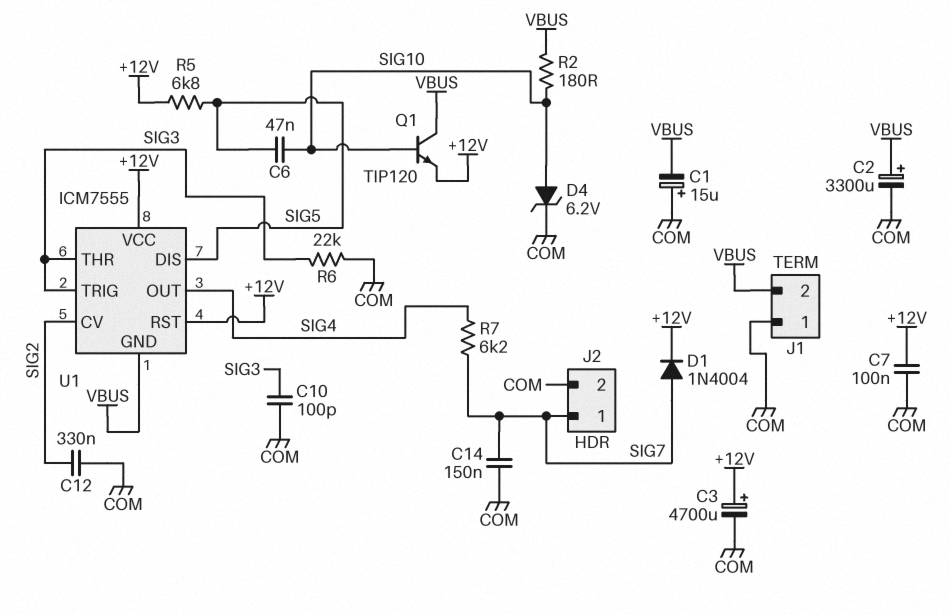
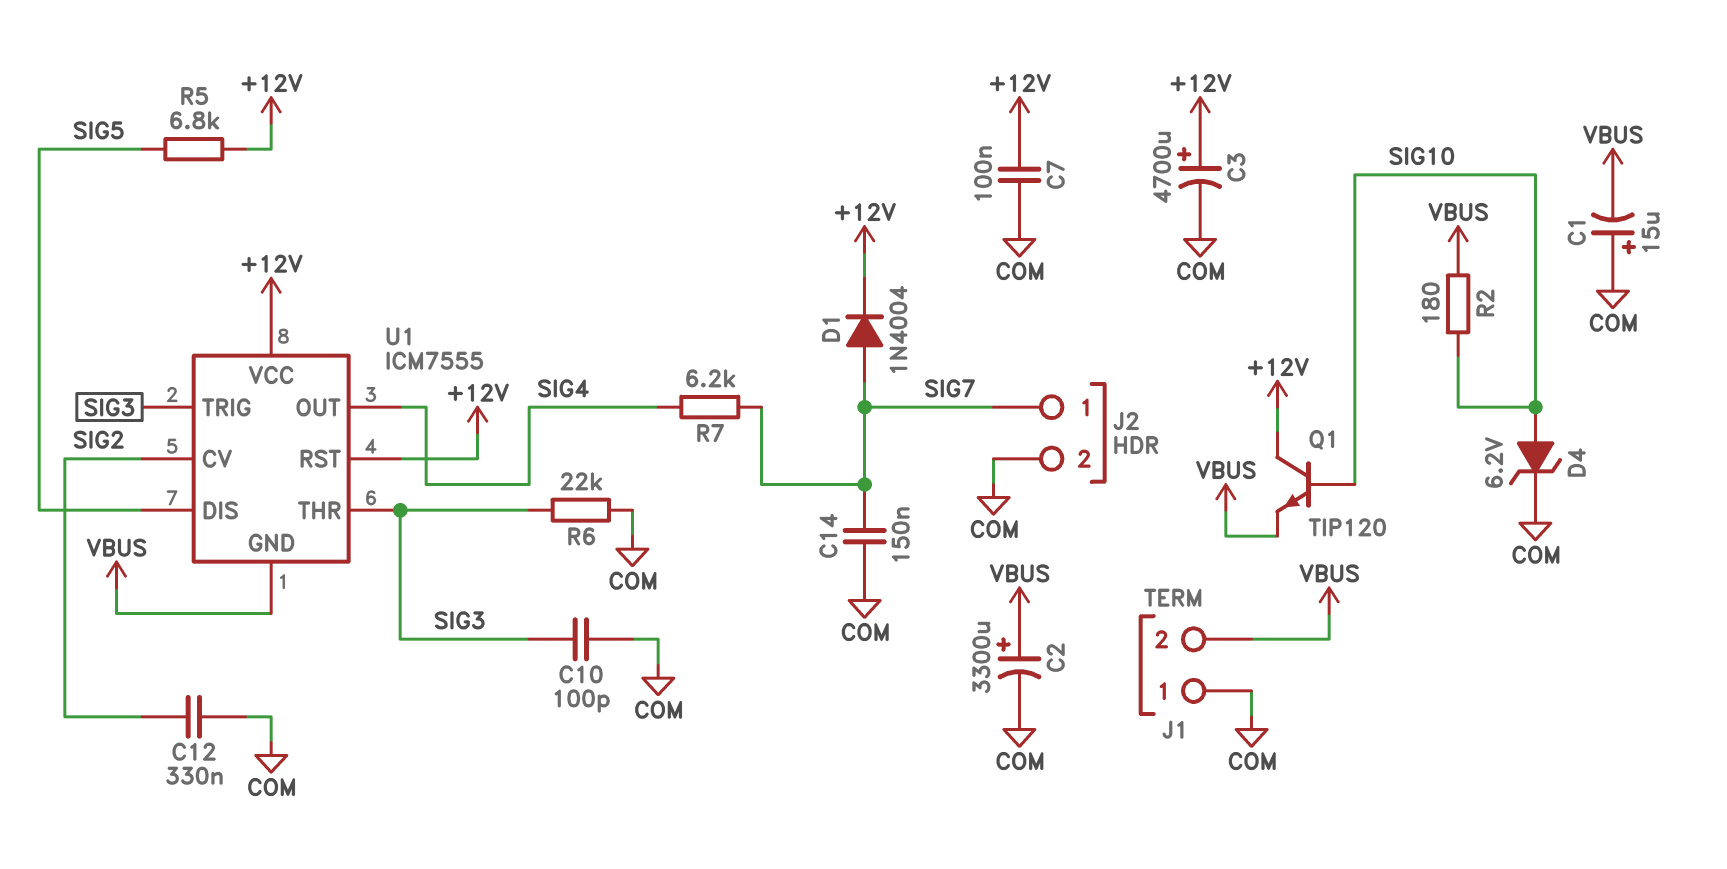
C6: 47nF (SIG5, SIG10) -> none
Q1: NPN TIP120 (B SIG10, C VBUS, E +12V) -> NPN TIP120 (B SIG10, C +12V, E VBUS)

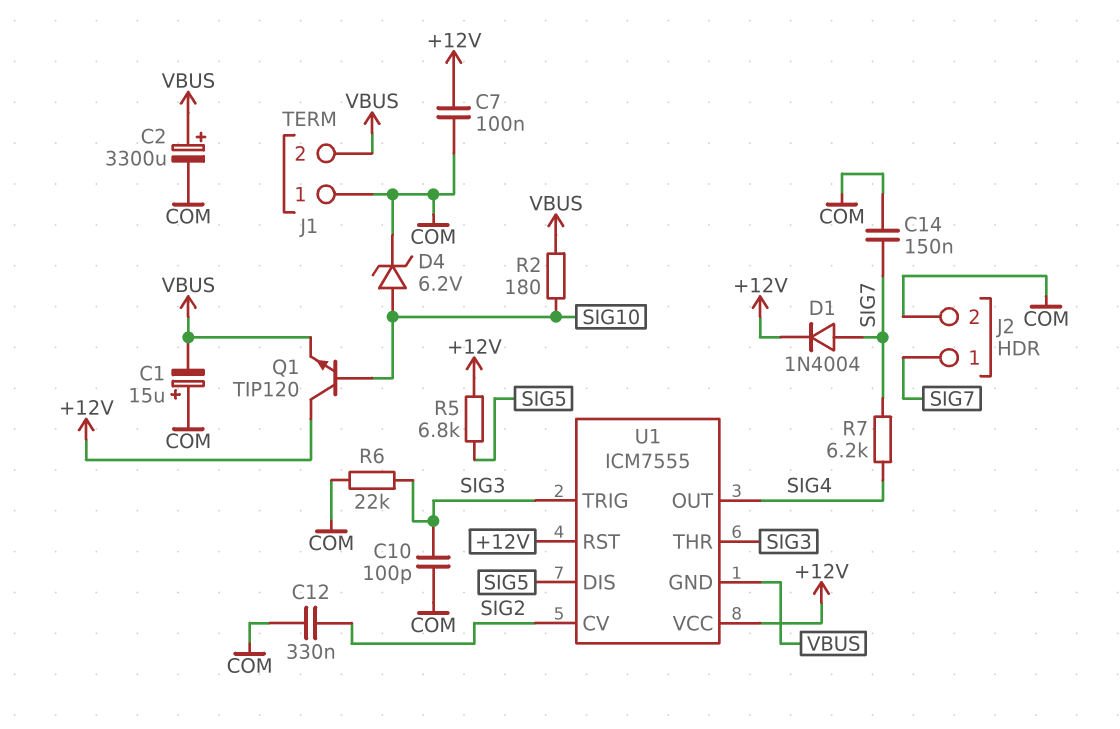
C3: 4700uF (plus +12V, minus COM) -> none

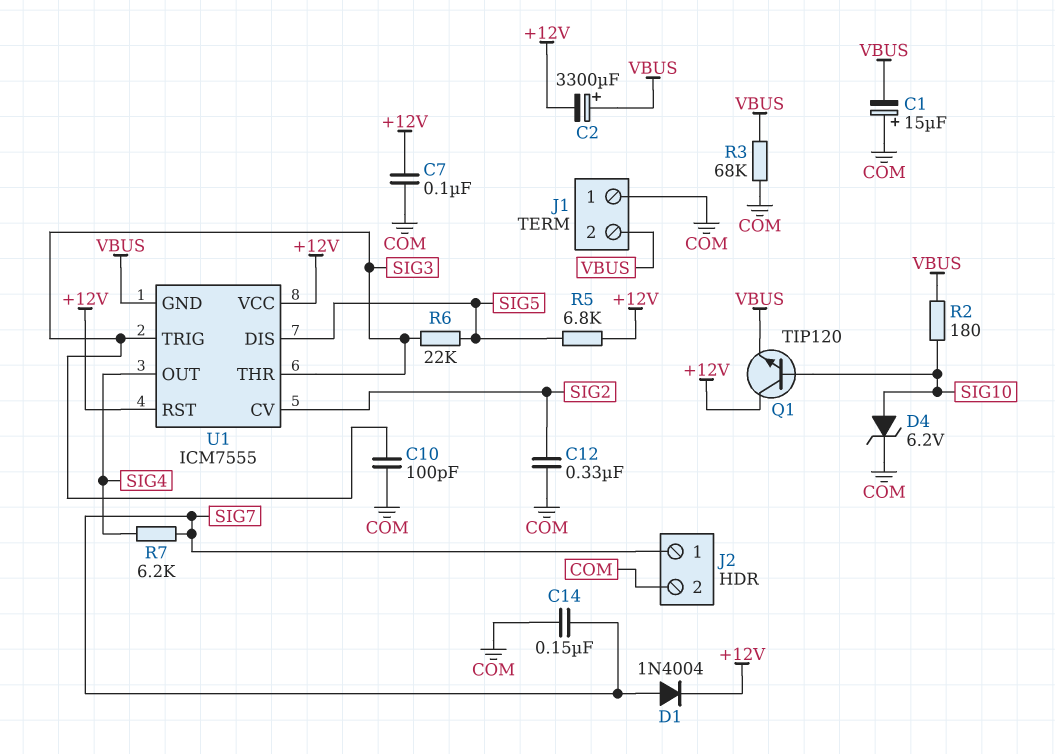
C2: 3300uF (plus VBUS, minus COM) -> 3300uF (plus VBUS, minus +12V)
R3: none -> 68k (COM, VBUS)
R6: 22k (COM, SIG3) -> 22k (SIG3, SIG5)

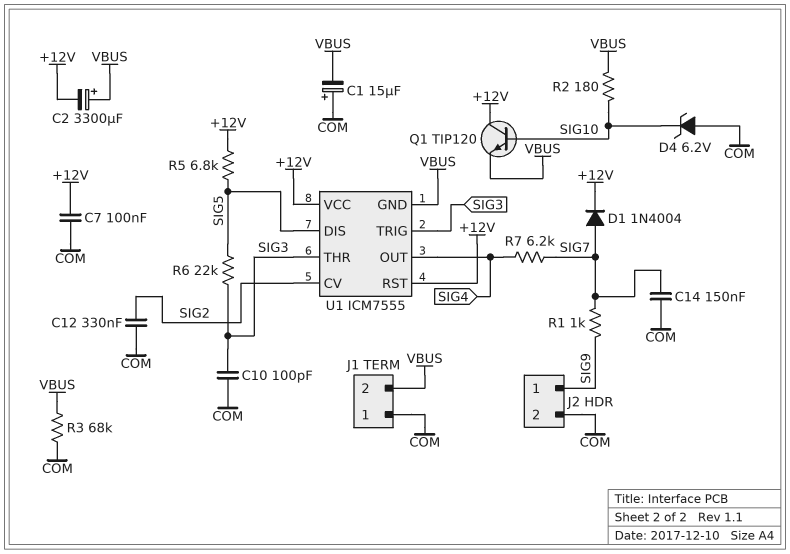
D4: zener 6.2V (A SIG10, K COM) -> zener 6.2V (A COM, K SIG10)
J2 pin 1: SIG7 -> SIG9
R1: none -> 1k (SIG7, SIG9)

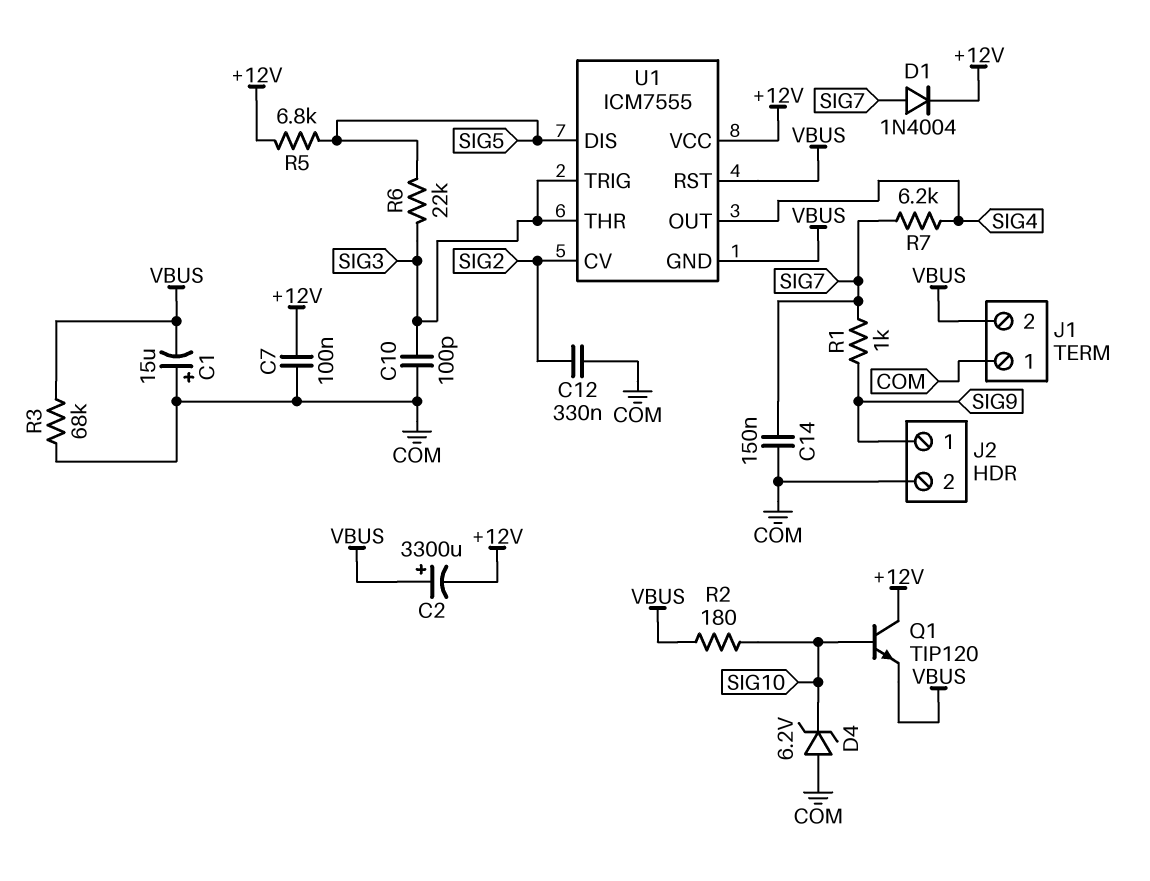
U1 pin RST: +12V -> VBUS

